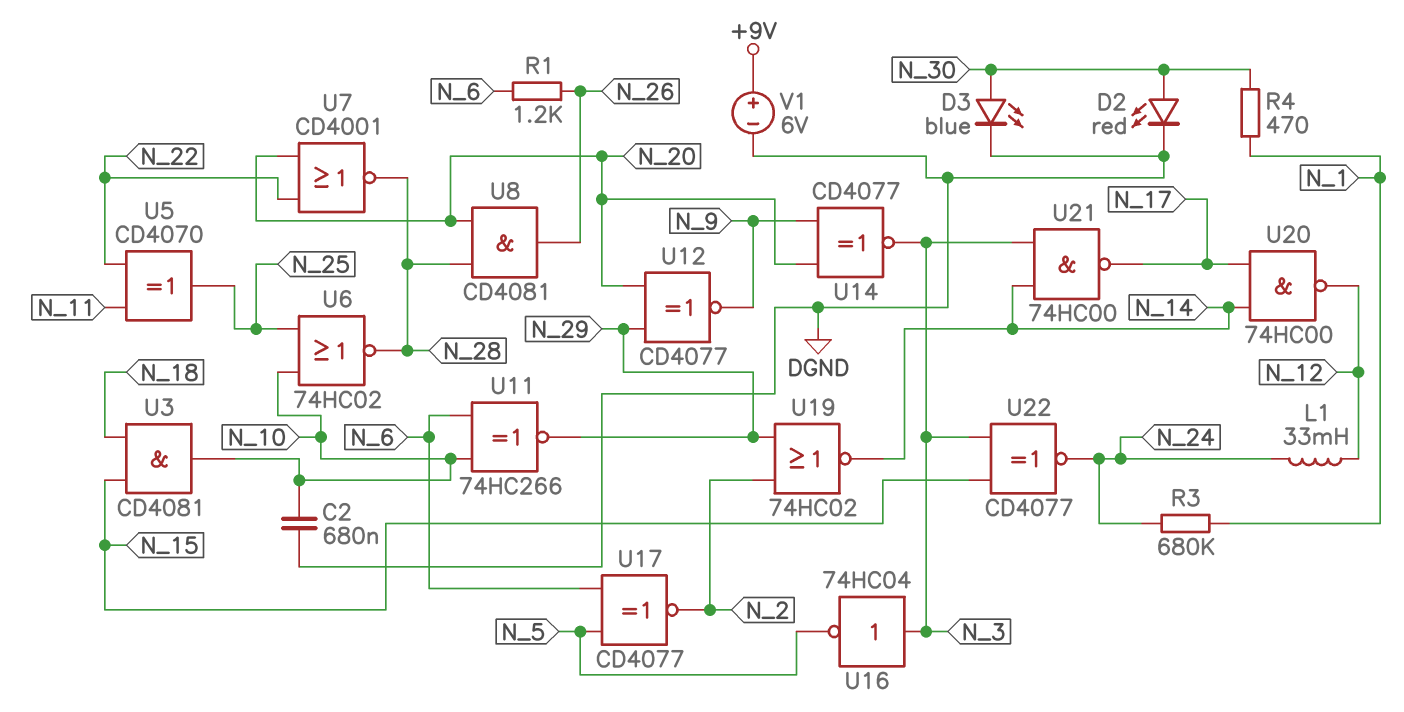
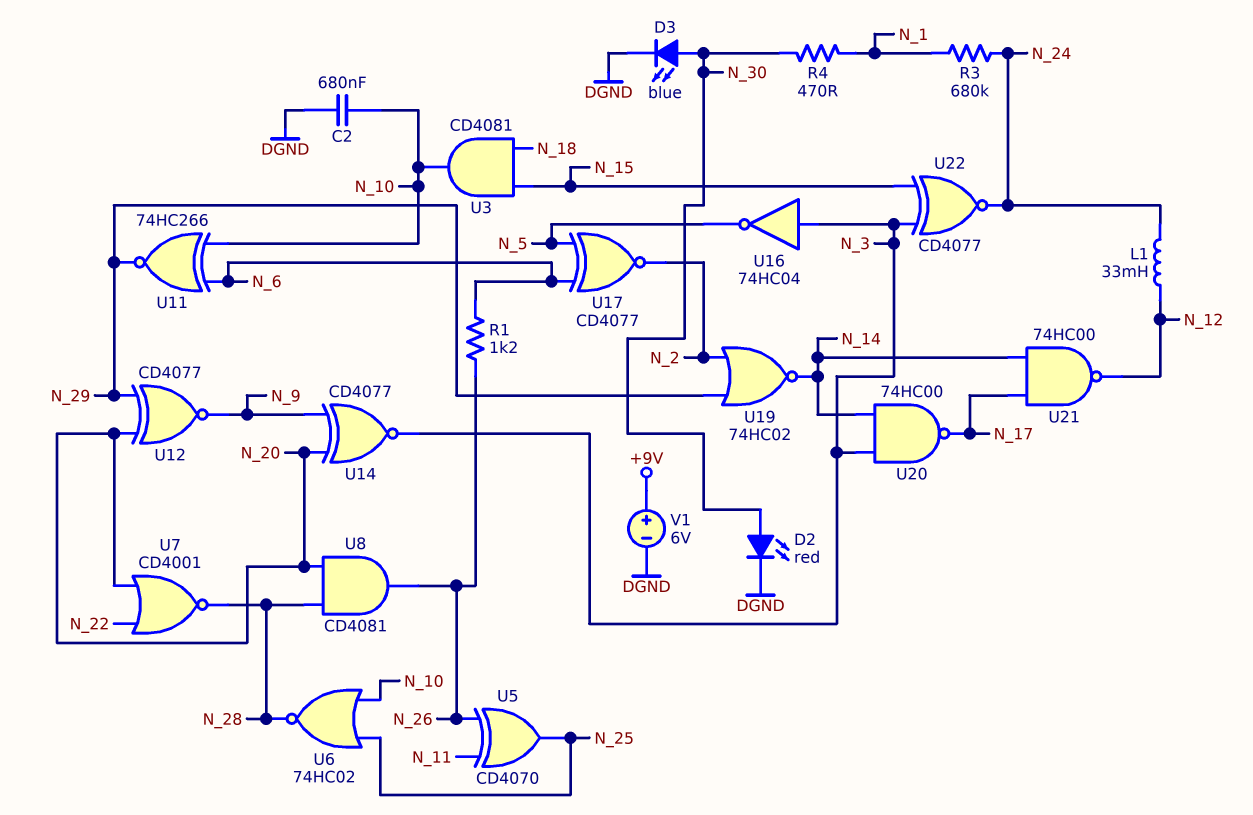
U5: XOR CD4070 (in N_11, in N_22, out N_25) -> XOR CD4070 (in N_11, in N_26, out N_25)
U20: NAND 74HC00 (in N_14, in N_17, out N_12) -> NAND 74HC00 (in N_3, in N_14, out N_17)
U21: NAND 74HC00 (in N_3, in N_14, out N_17) -> NAND 74HC00 (in N_14, in N_17, out N_12)

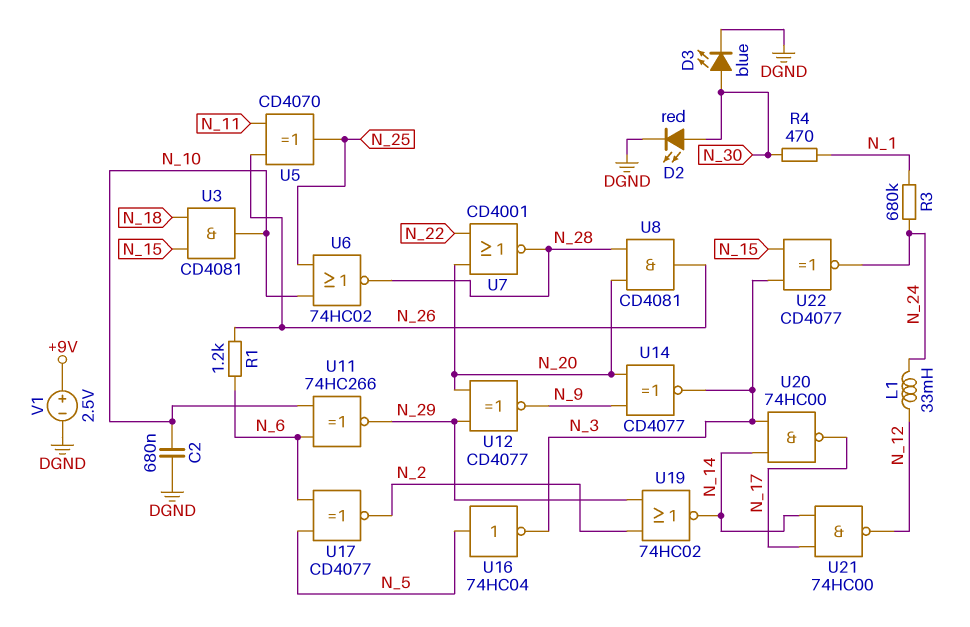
U16: NOT 74HC04 (in N_3, out N_5) -> NOT 74HC04 (in N_5, out N_3)
V1: 6V (plus +9V, minus DGND) -> 2.5V (plus +9V, minus DGND)

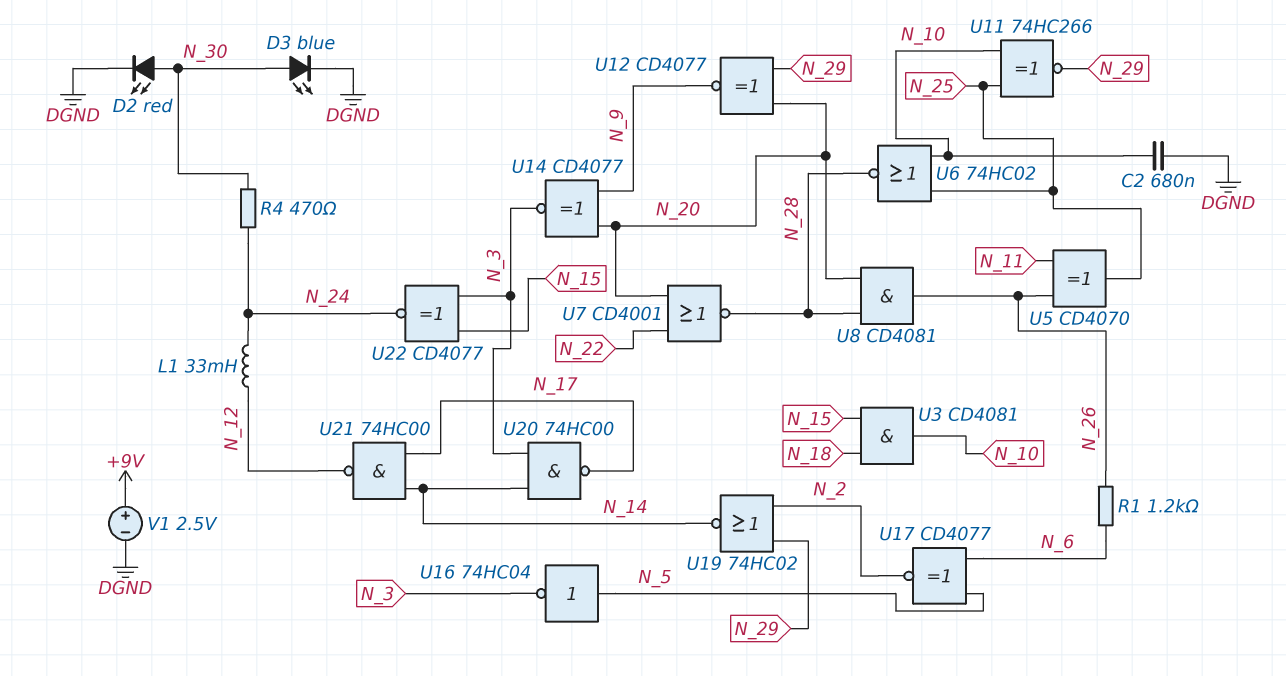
R3: 680k (N_1, N_24) -> none
R4: 470 (N_1, N_30) -> 470 (N_24, N_30)
U11: XNOR 74HC266 (in N_6, in N_10, out N_29) -> XNOR 74HC266 (in N_10, in N_25, out N_29)

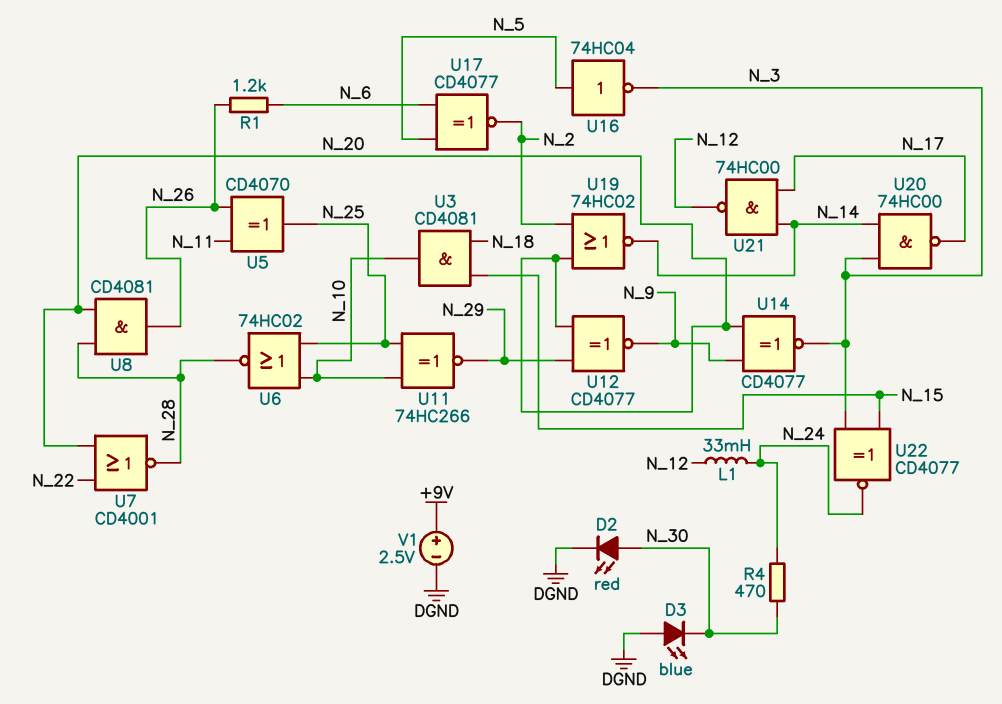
C2: 680nF (DGND, N_10) -> none
D3: LED blue (A N_30, K DGND) -> LED blue (A DGND, K N_30)
U19: NOR 74HC02 (in N_2, in N_29, out N_14) -> NOR 74HC02 (in N_2, in N_20, out N_14)

